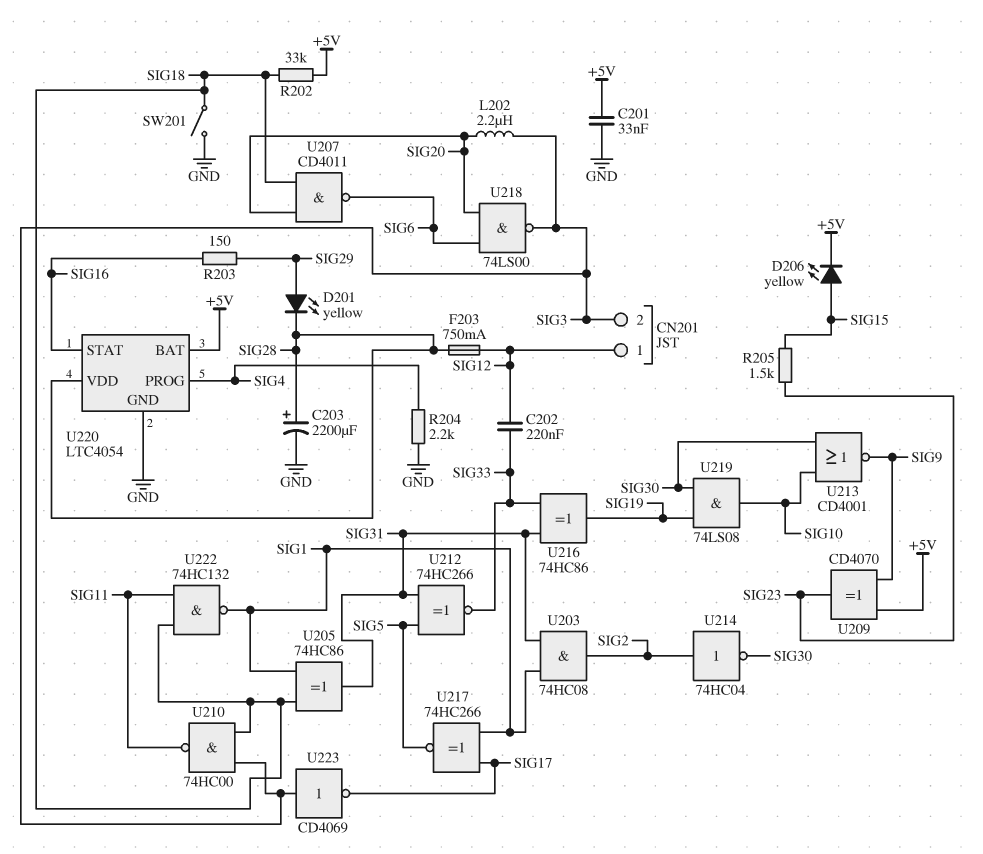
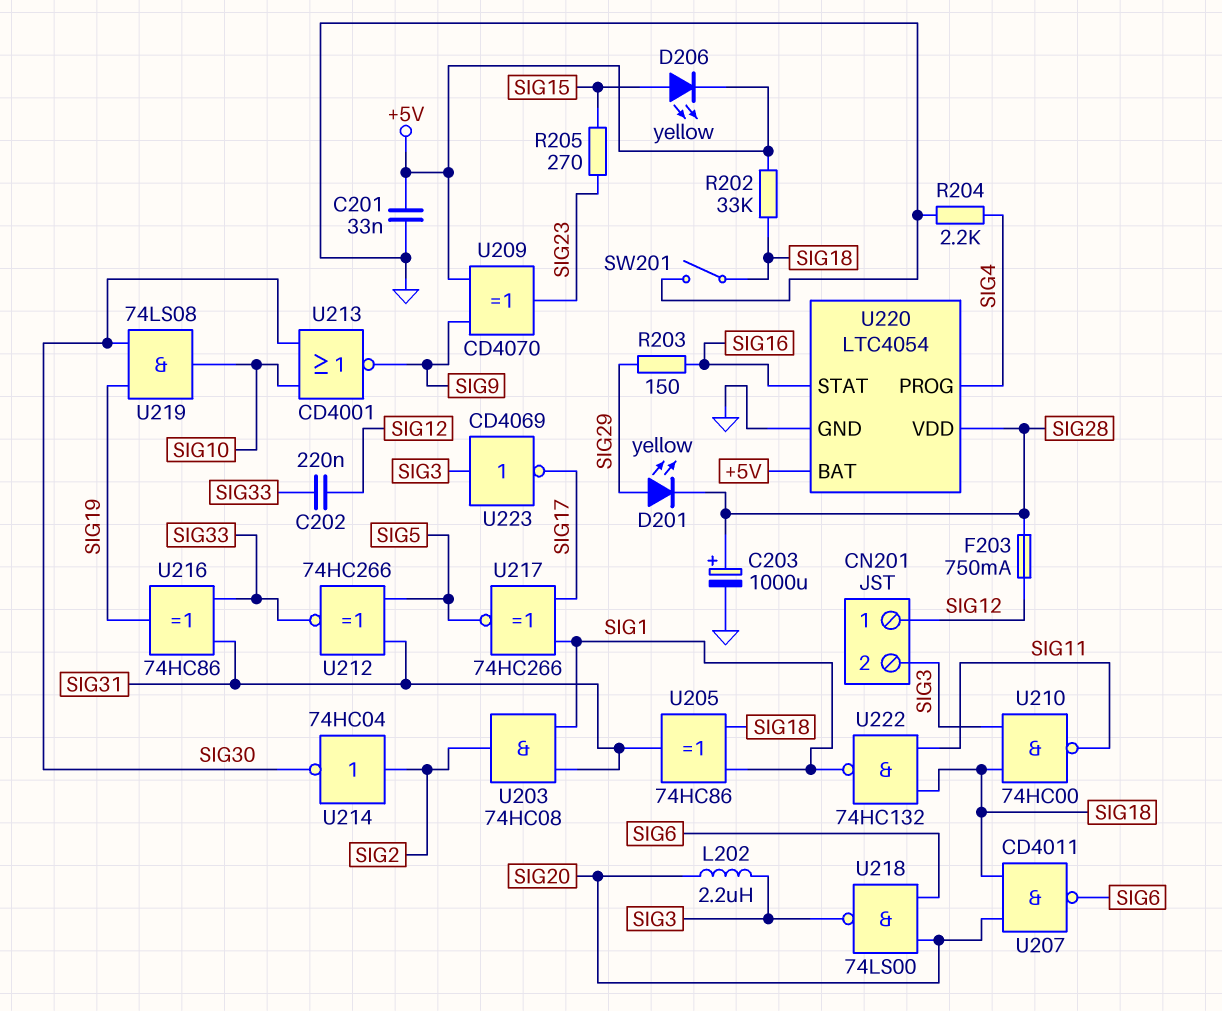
C203: 2200uF (plus SIG28, minus GND) -> 1000uF (plus SIG28, minus GND)
R205: 1.5k (SIG15, SIG23) -> 270 (SIG15, SIG23)

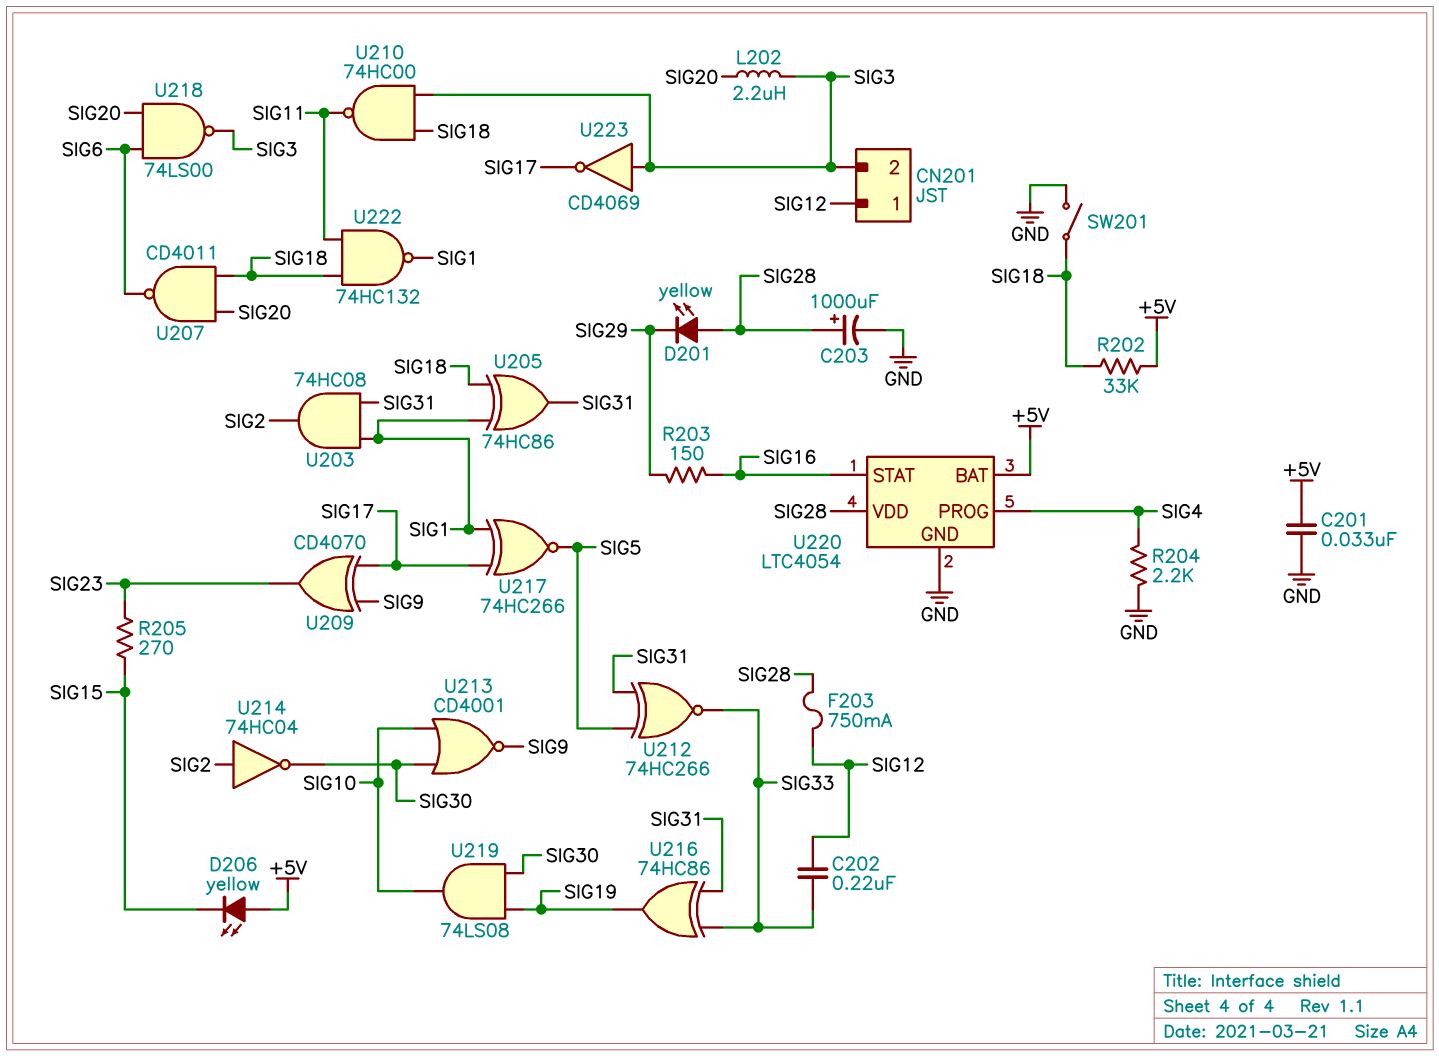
D201: LED yellow (A SIG29, K SIG28) -> LED yellow (A SIG28, K SIG29)
D206: LED yellow (A SIG15, K +5V) -> LED yellow (A +5V, K SIG15)
U209: XOR CD4070 (in +5V, in SIG9, out SIG23) -> XOR CD4070 (in SIG9, in SIG17, out SIG23)

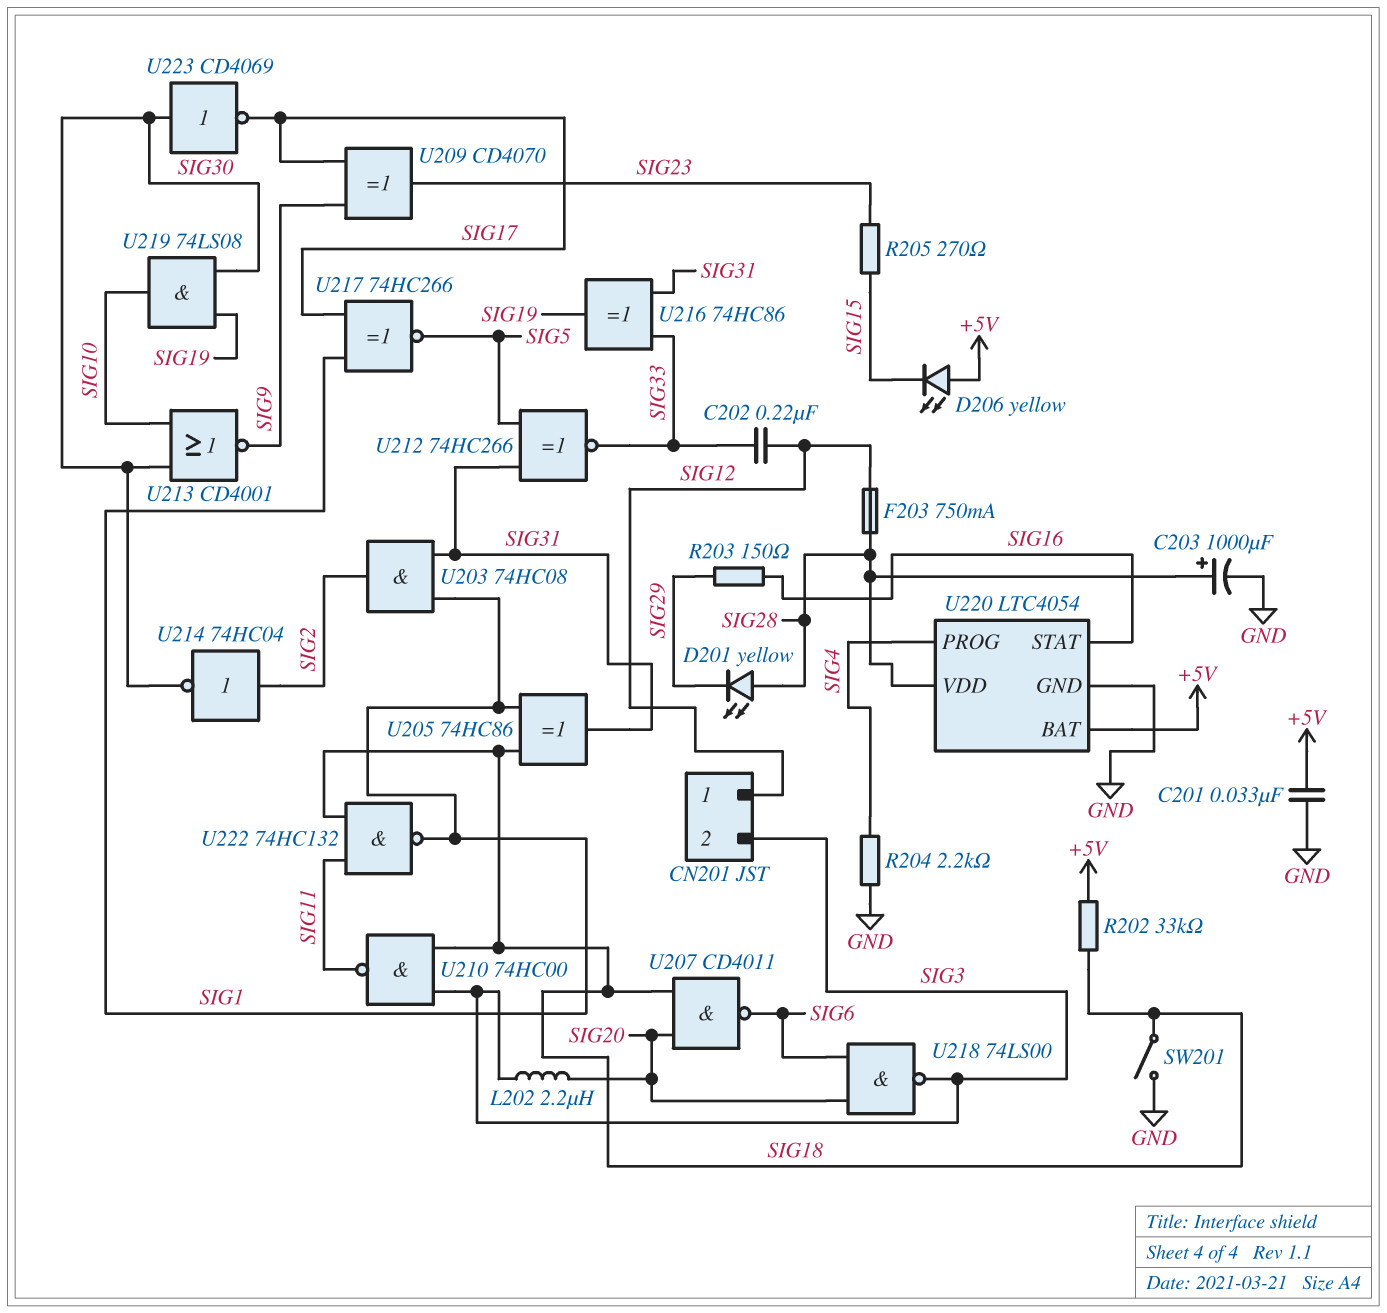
U223: NOT CD4069 (in SIG3, out SIG17) -> NOT CD4069 (in SIG30, out SIG17)

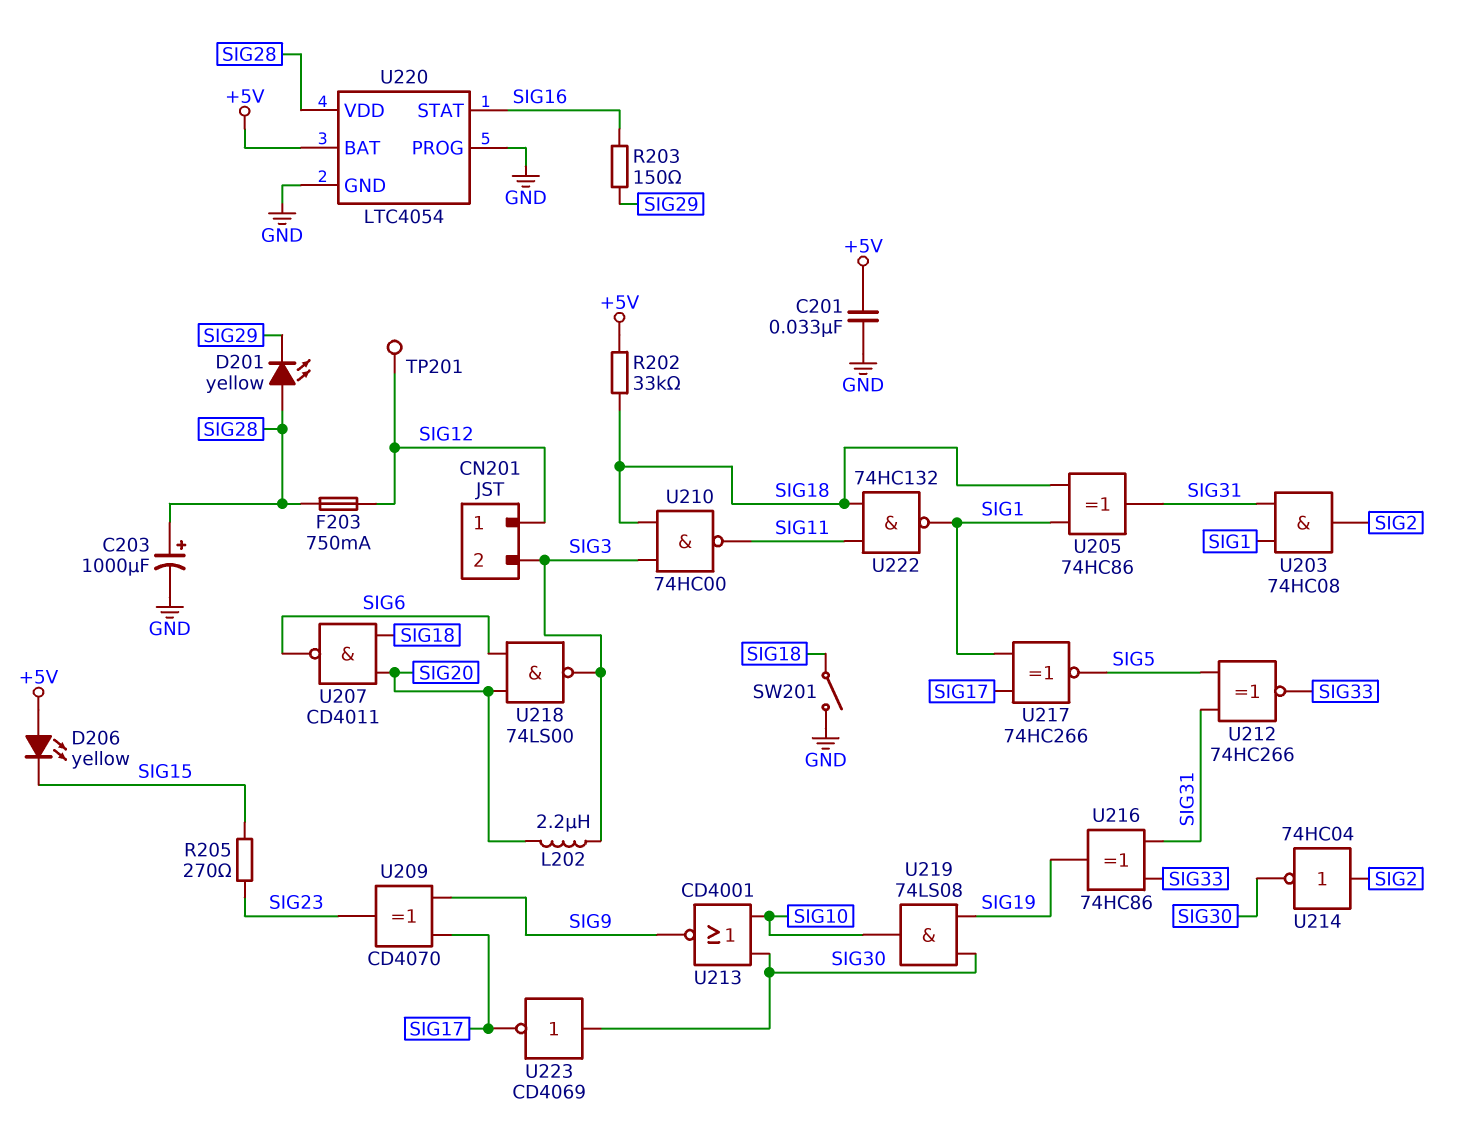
C202: 220nF (SIG12, SIG33) -> none
R204: 2.2k (GND, SIG4) -> none
TP201: none -> test point (SIG12)
U220 pin PROG: SIG4 -> GND

